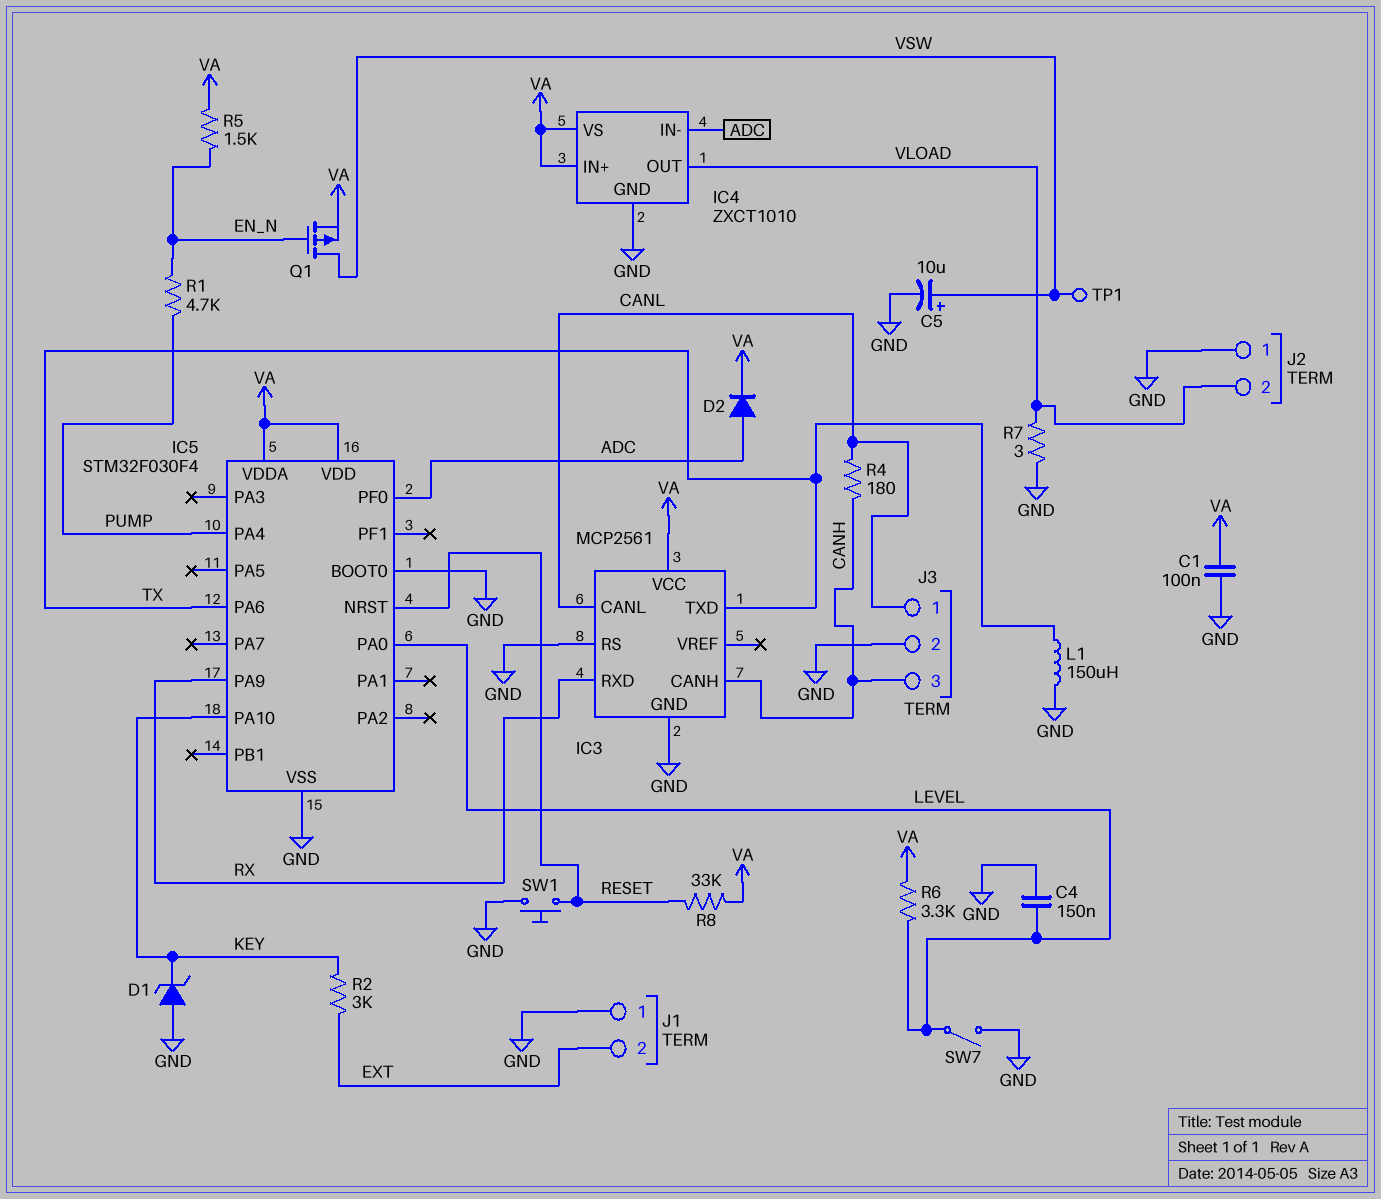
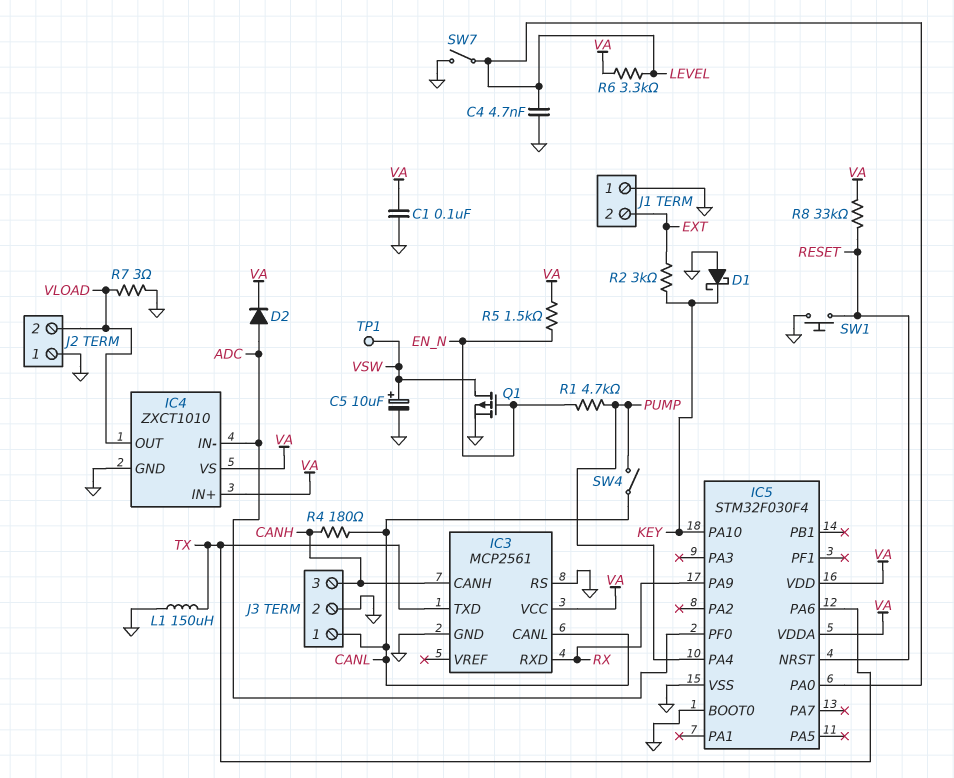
C4: 150nF (GND, LEVEL) -> 4.7nF (GND, LEVEL)
D1: zener (A GND, K KEY) -> schottky (A GND, K KEY)
Q1: PMOS (G EN_N, D VSW, S VA) -> PMOS (G EN_N, D VSW, S GND)
SW4: none -> switch (CANL, PUMP)

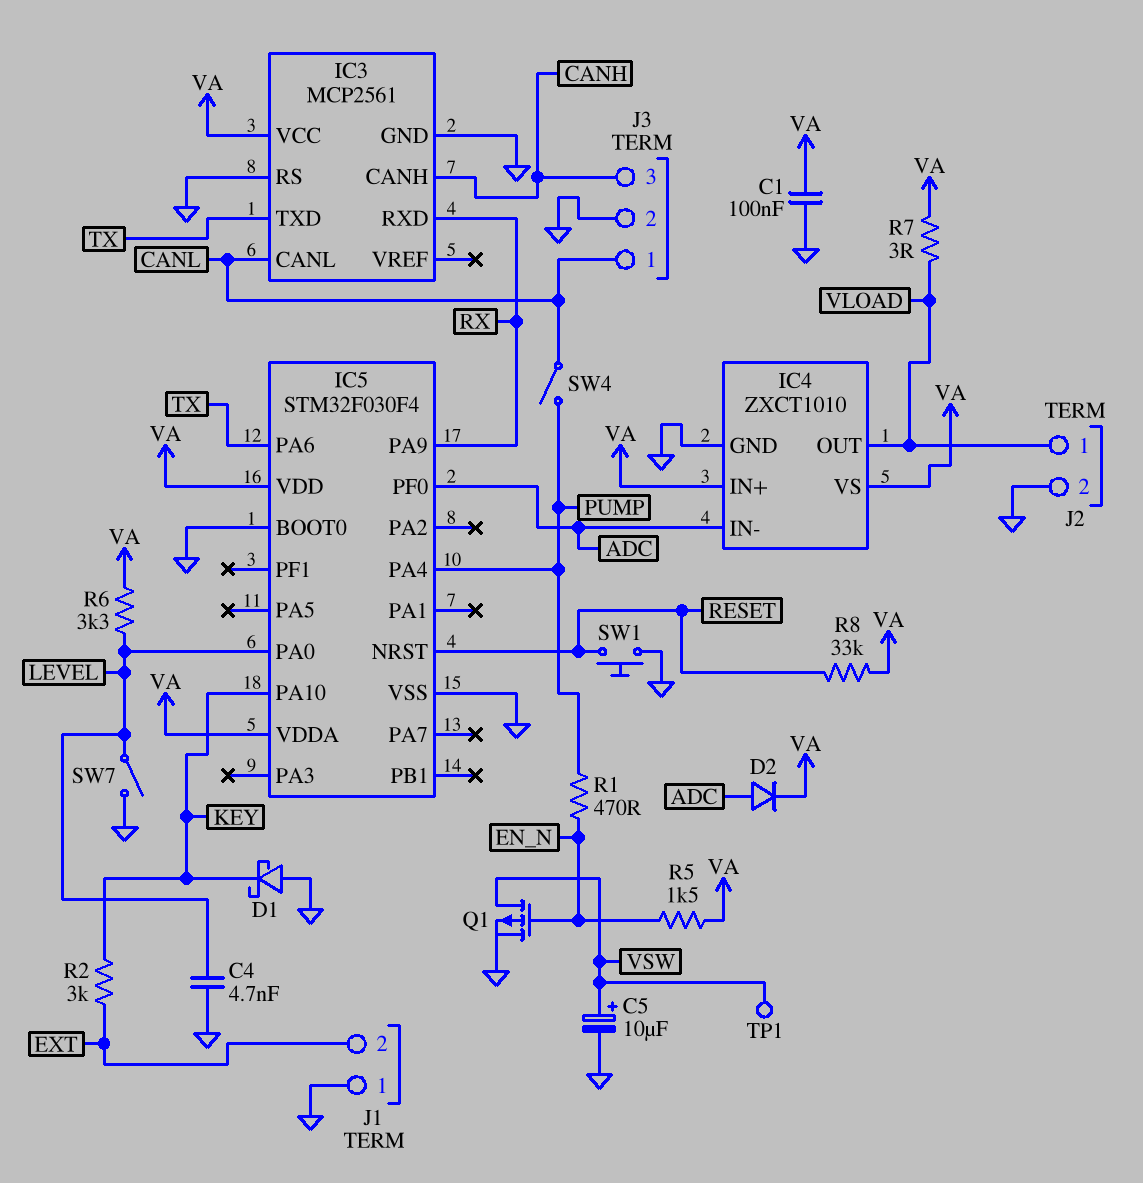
J2 pin 1: GND -> VLOAD
J2 pin 2: VLOAD -> GND
L1: 150uH (GND, TX) -> none
R1: 4.7k (EN_N, PUMP) -> 470 (EN_N, PUMP)
R4: 180 (CANH, CANL) -> none
R7: 3 (GND, VLOAD) -> 3 (VA, VLOAD)

